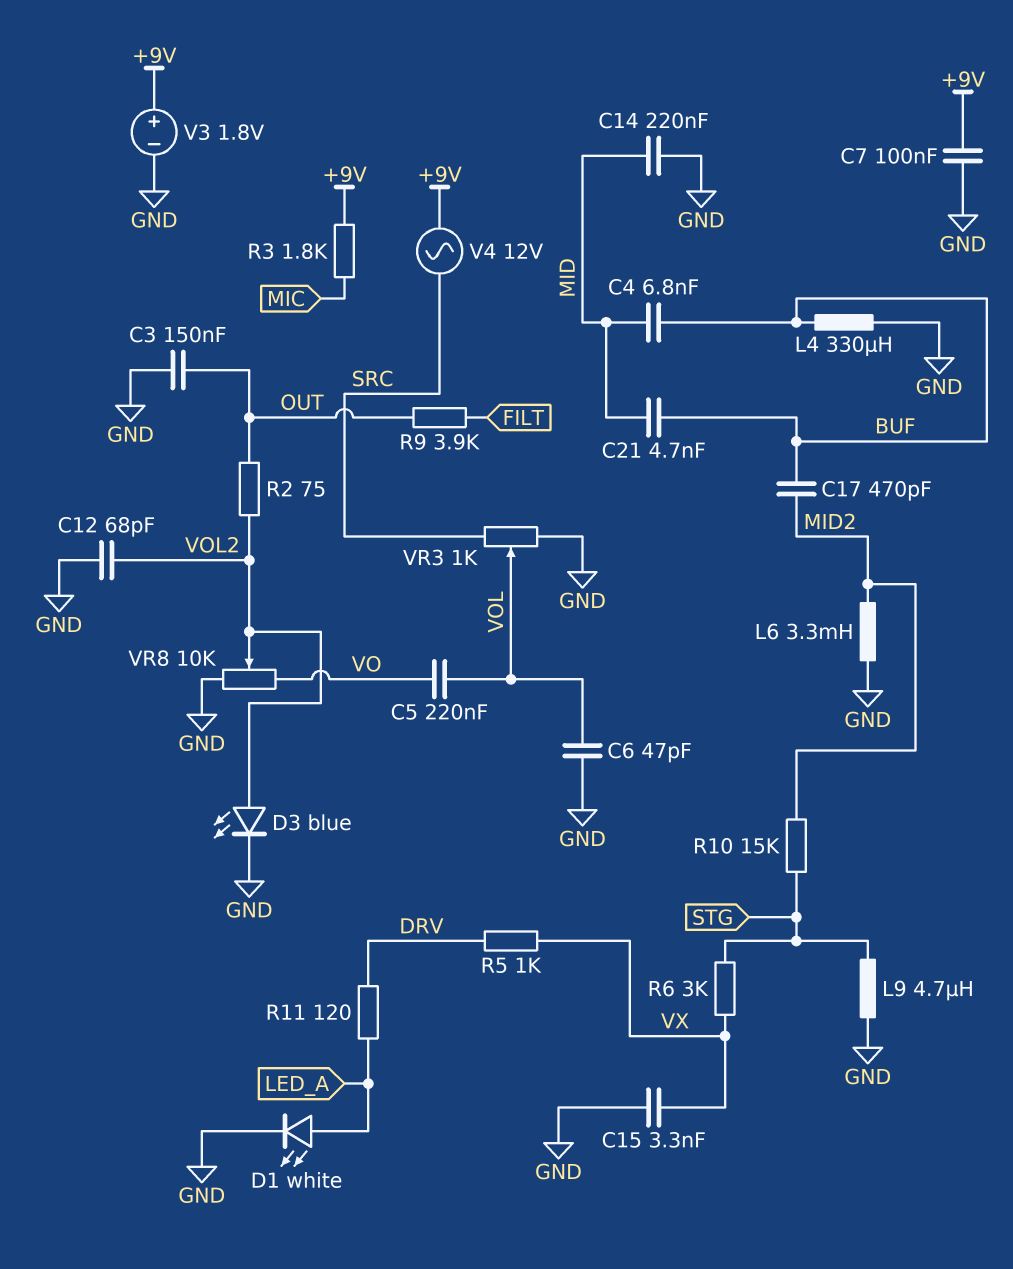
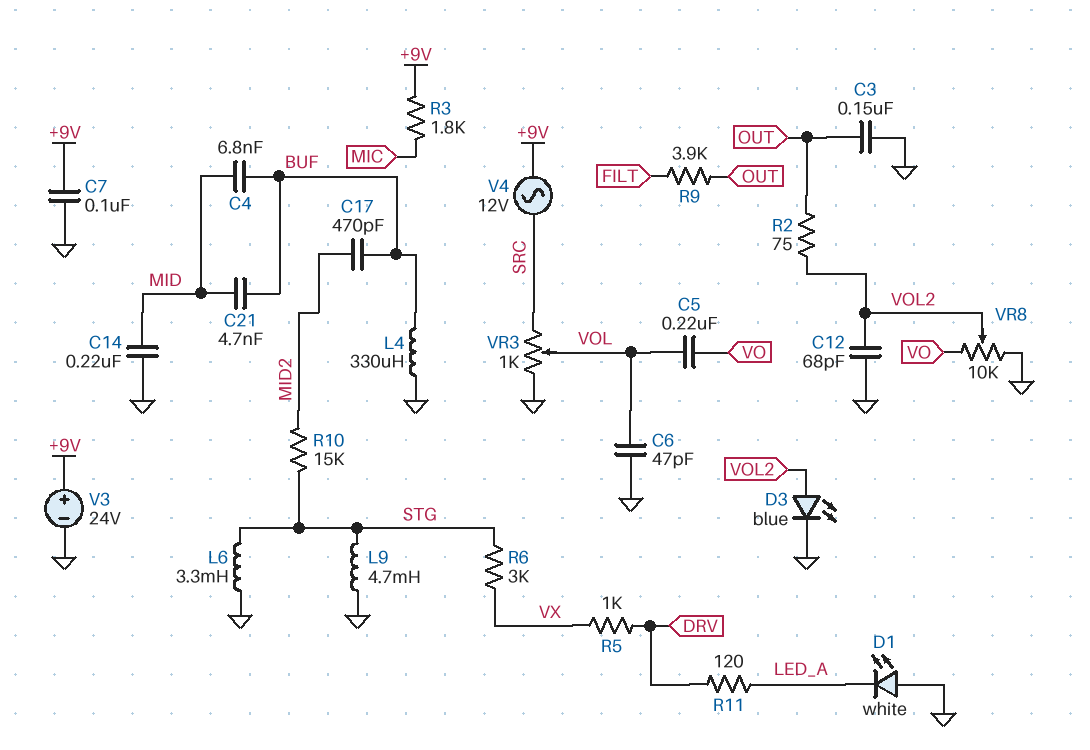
C15: 3.3nF (GND, VX) -> none
D1: LED white (A LED_A, K GND) -> LED white (A GND, K LED_A)
L6: 3.3mH (GND, MID2) -> 3.3mH (GND, STG)
L9: 4.7uH (GND, STG) -> 4.7mH (GND, STG)
V3: 1.8V (plus +9V, minus GND) -> 24V (plus +9V, minus GND)

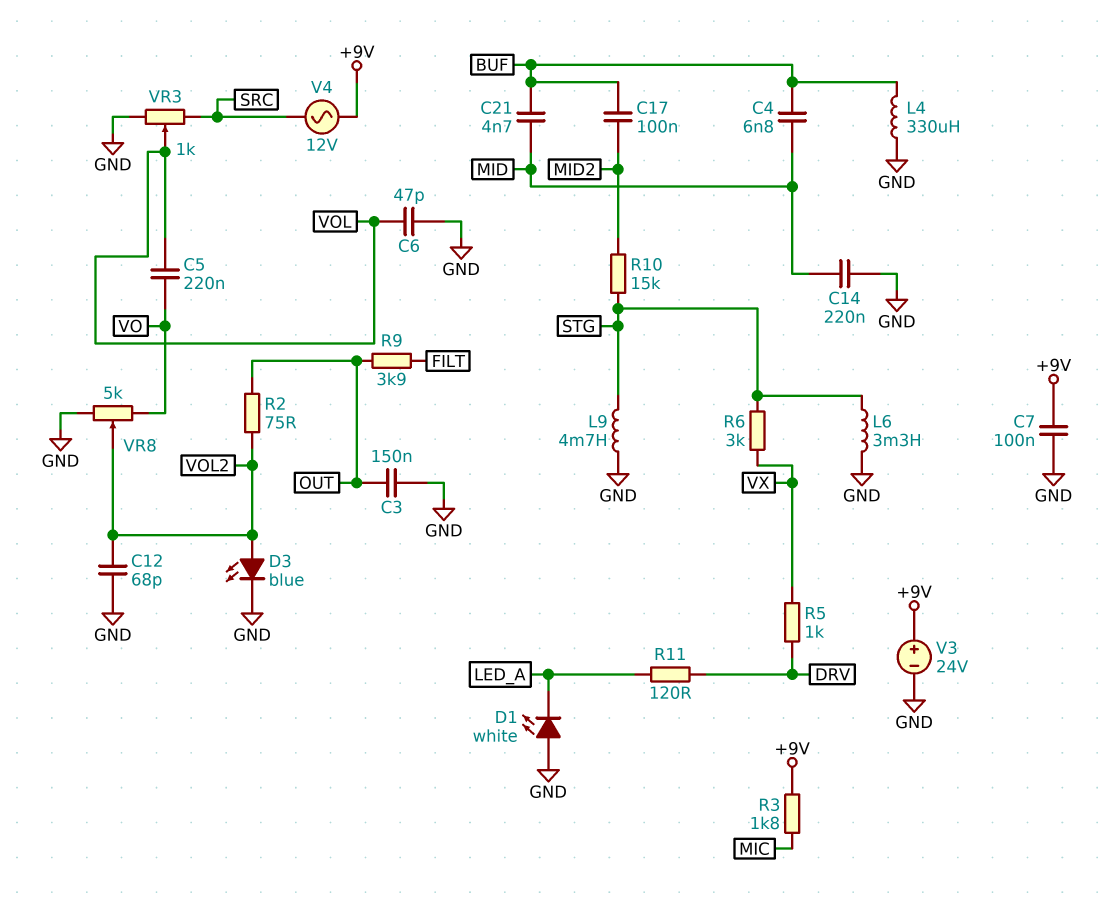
C17: 470pF (BUF, MID2) -> 100nF (BUF, MID2)
VR8: 10k (GND, VO, wiper VOL2) -> 5k (GND, VO, wiper VOL2)

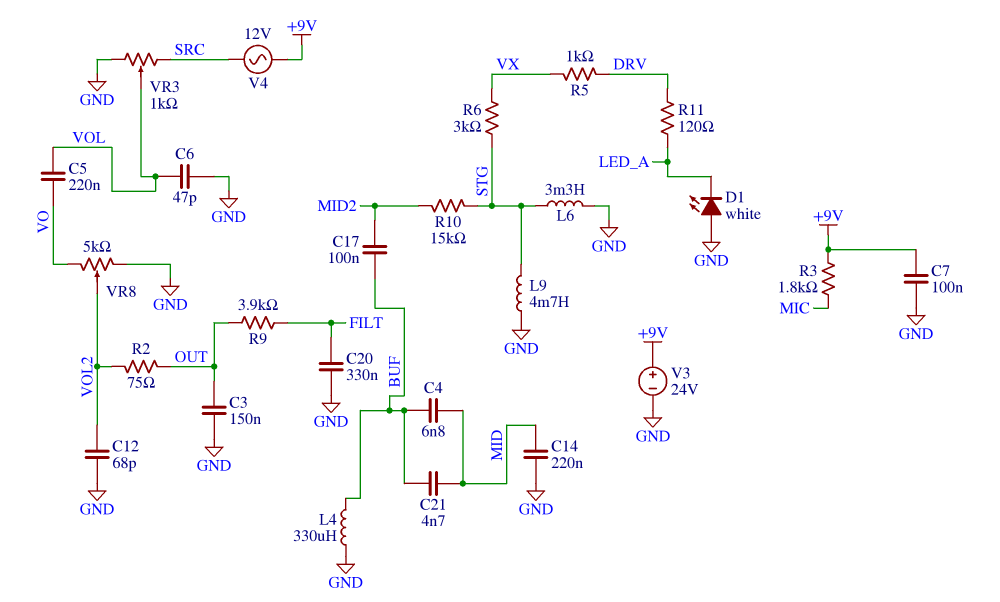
C20: none -> 330nF (FILT, GND)
D3: LED blue (A VOL2, K GND) -> none

